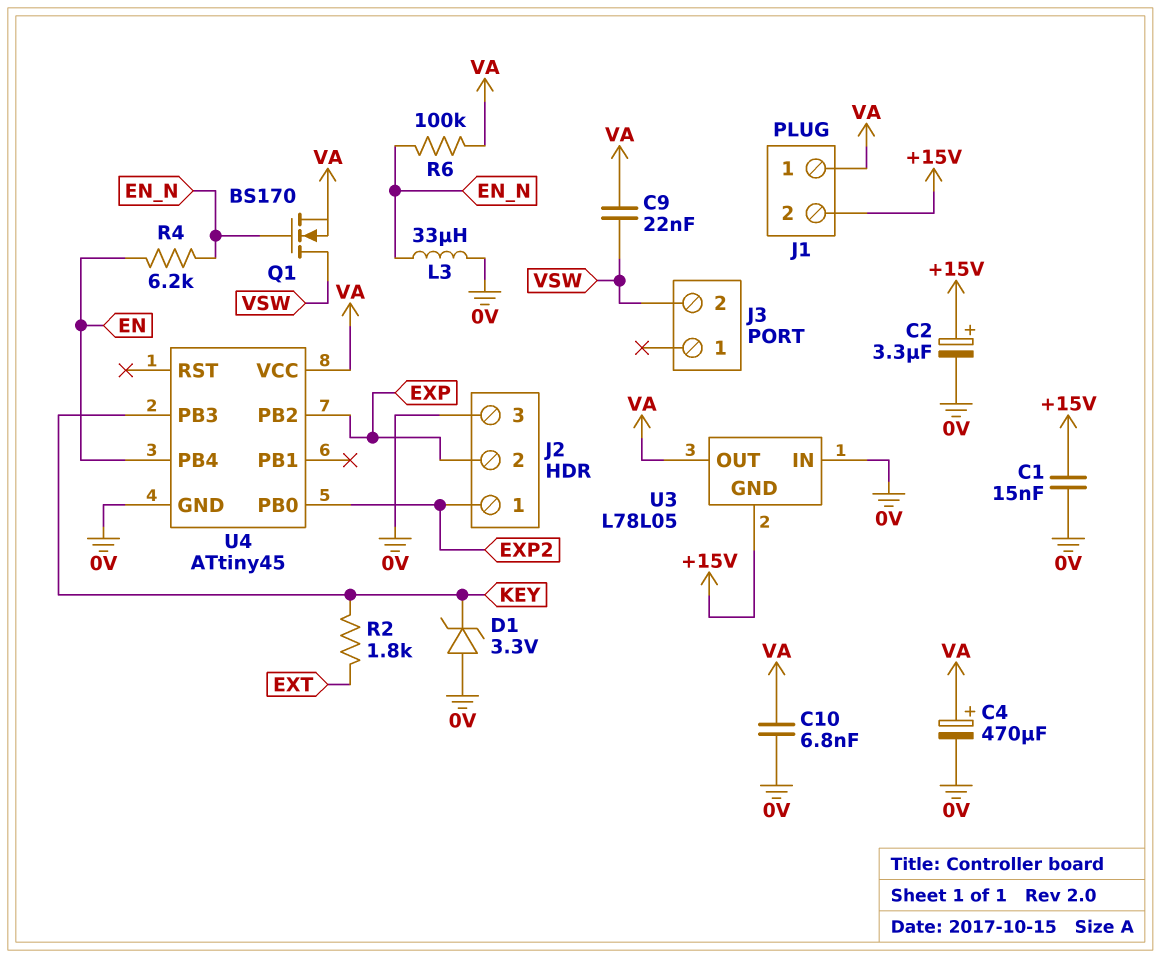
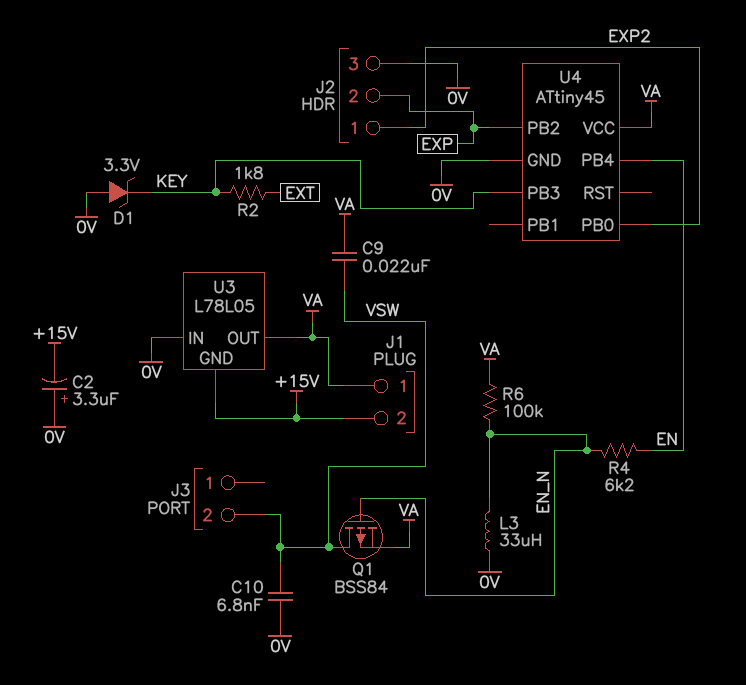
C1: 15nF (+15V, 0V) -> none
C2: 3.3uF (plus +15V, minus 0V) -> 3.3uF (plus 0V, minus +15V)
C4: 470uF (plus VA, minus 0V) -> none
C10: 6.8nF (0V, VA) -> 6.8nF (0V, VSW)
Q1: NMOS BS170 (G EN_N, D VSW, S VA) -> PMOS BSS84 (G EN_N, D VSW, S VA)

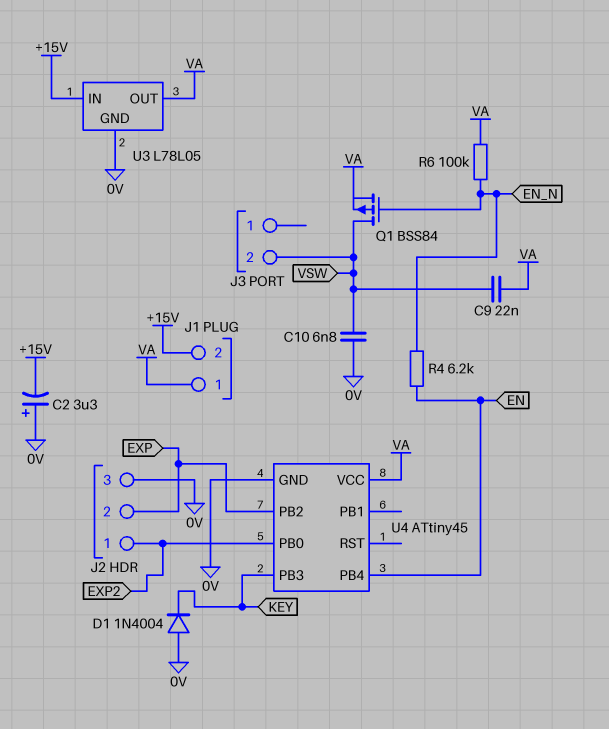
D1: zener 3.3V (A 0V, K KEY) -> diode 1N4004 (A 0V, K KEY)
L3: 33uH (0V, EN_N) -> none
R2: 1.8k (EXT, KEY) -> none
U3 pin GND: +15V -> 0V
U3 pin IN: 0V -> +15V

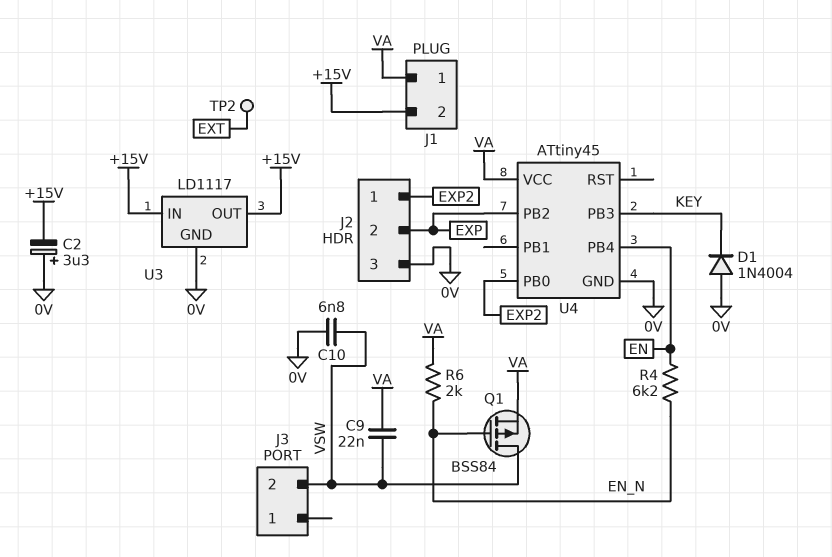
R6: 100k (EN_N, VA) -> 2k (EN_N, VA)
TP2: none -> test point (EXT)
U3: L78L05 -> LD1117
U3 pin OUT: VA -> +15V

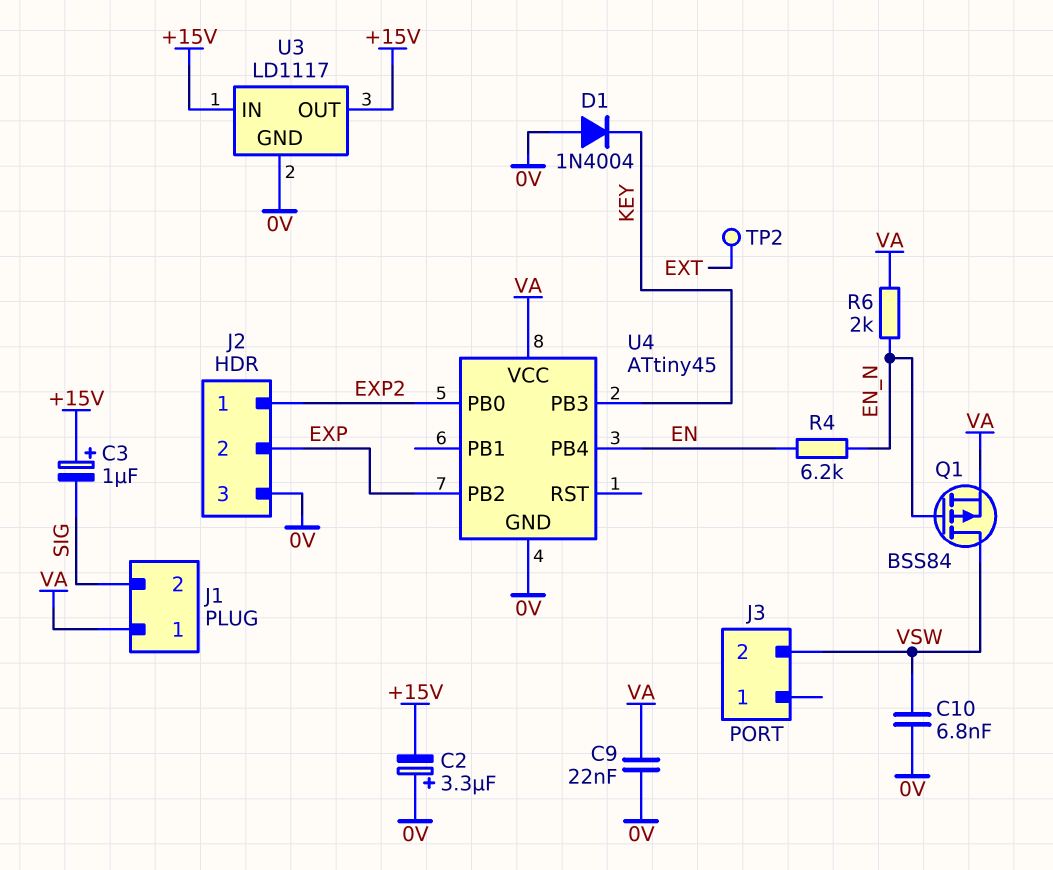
C3: none -> 1uF (plus +15V, minus SIG)
C9: 22nF (VA, VSW) -> 22nF (0V, VA)
J1 pin 2: +15V -> SIG

